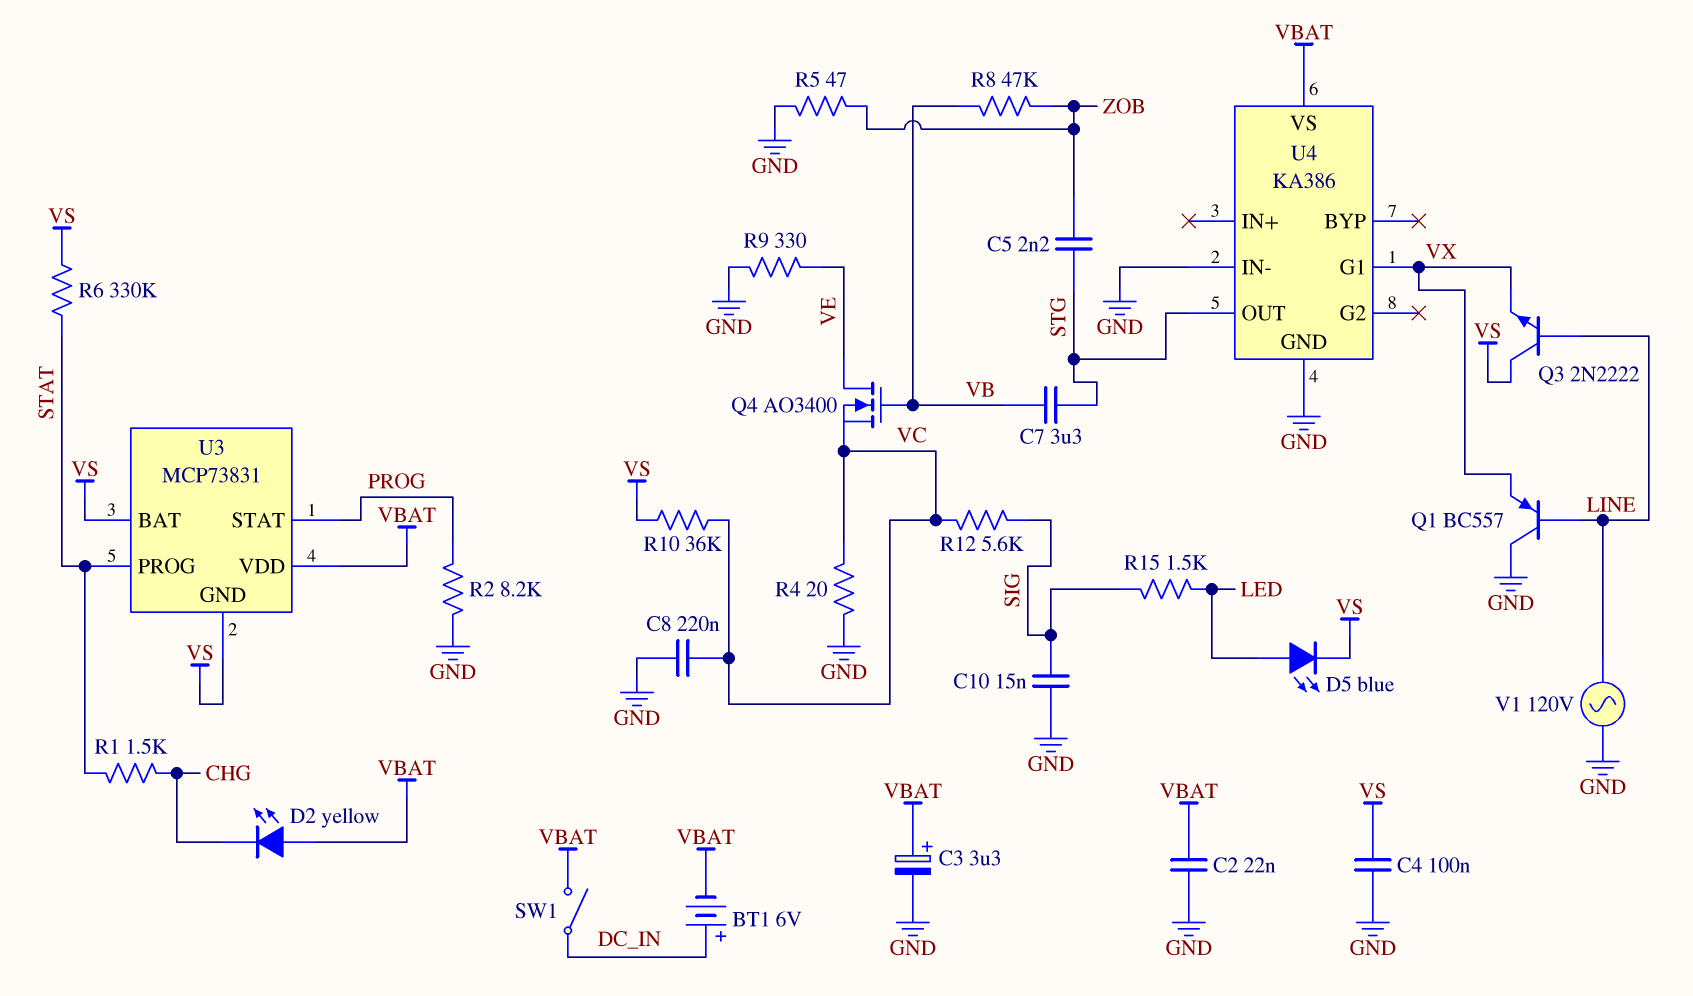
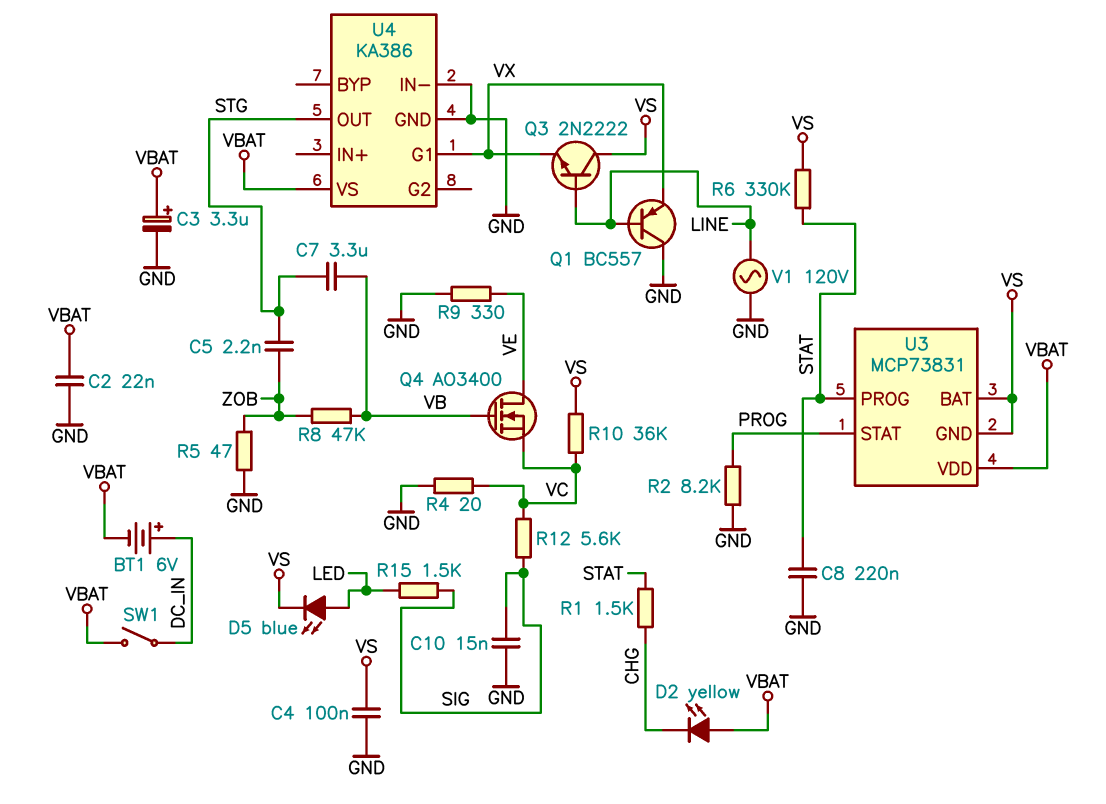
C8: 220nF (GND, VC) -> 220nF (GND, STAT)

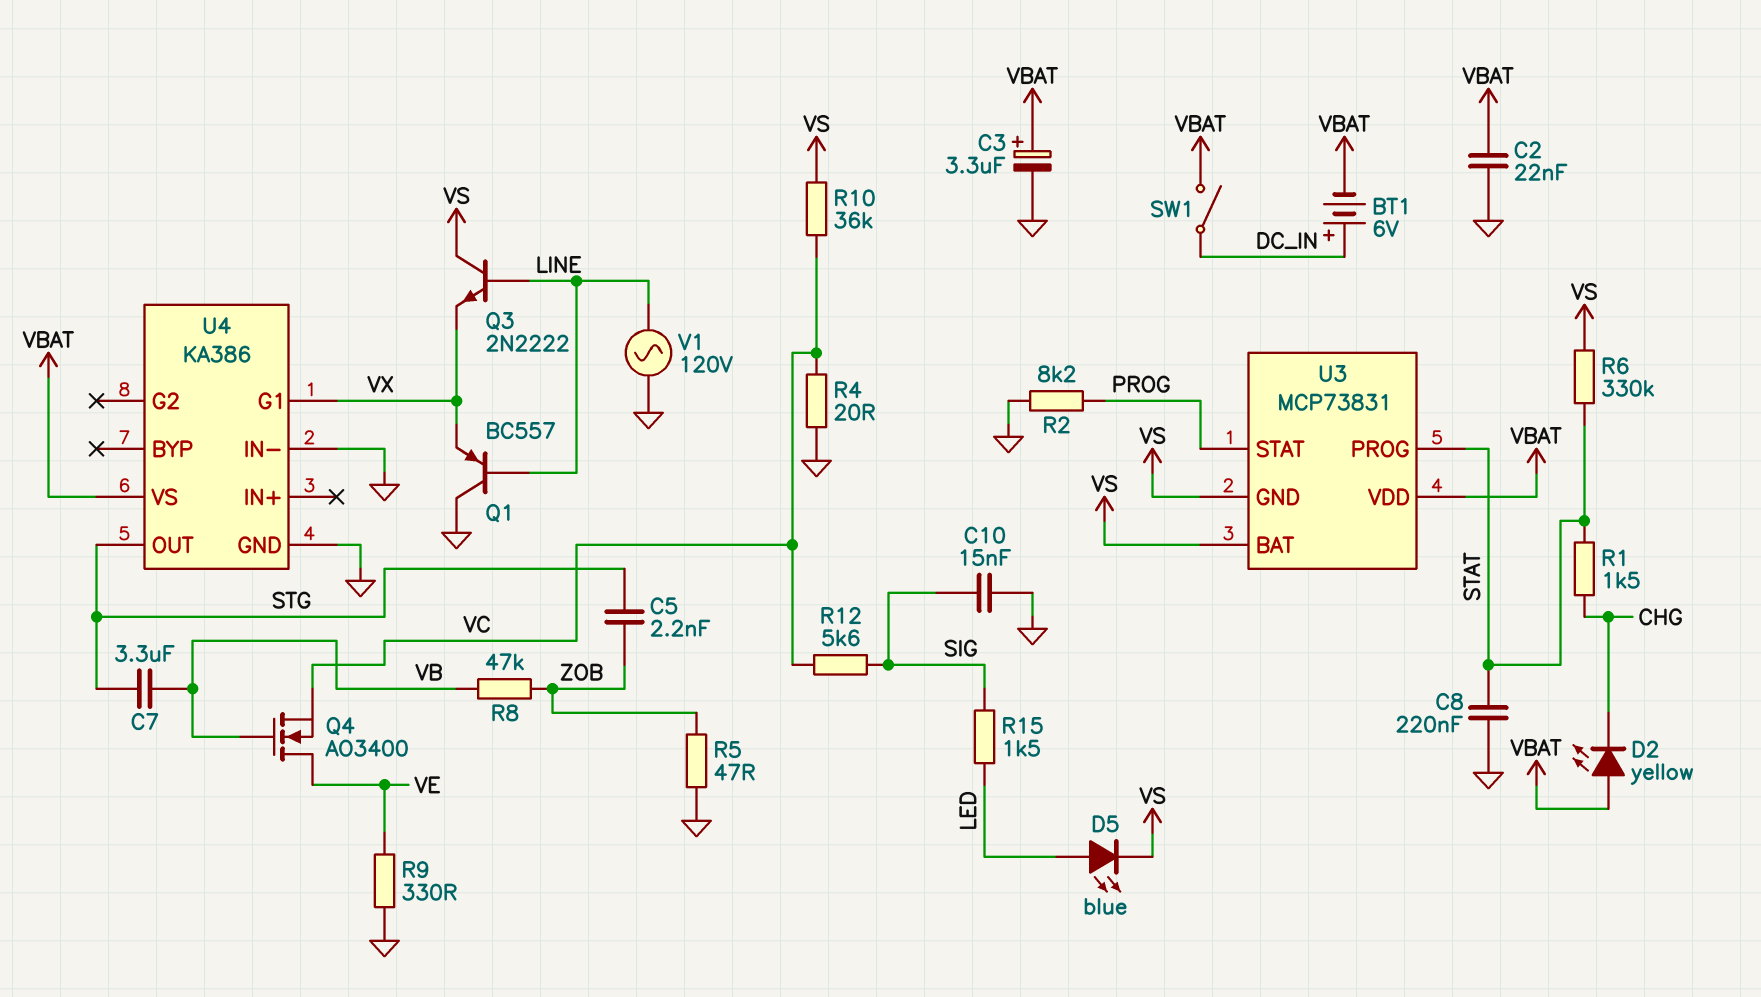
C4: 100nF (GND, VS) -> none

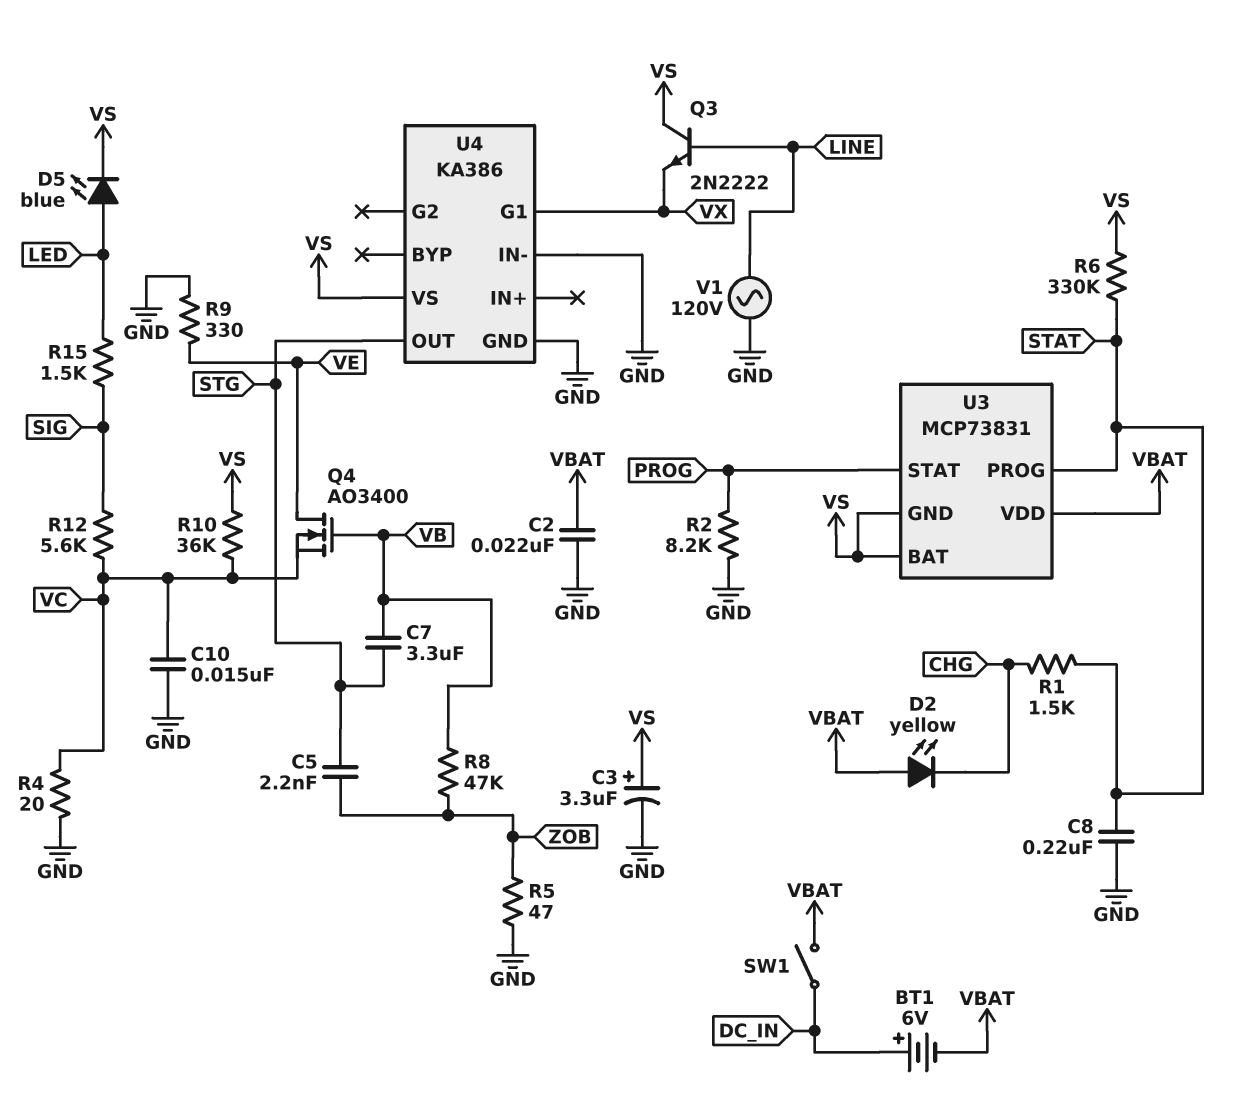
C3: 3.3uF (plus VBAT, minus GND) -> 3.3uF (plus VS, minus GND)
C10: 15nF (GND, SIG) -> 15nF (GND, VC)
Q1: PNP BC557 (B LINE, C GND, E VX) -> none
U4 pin VS: VBAT -> VS

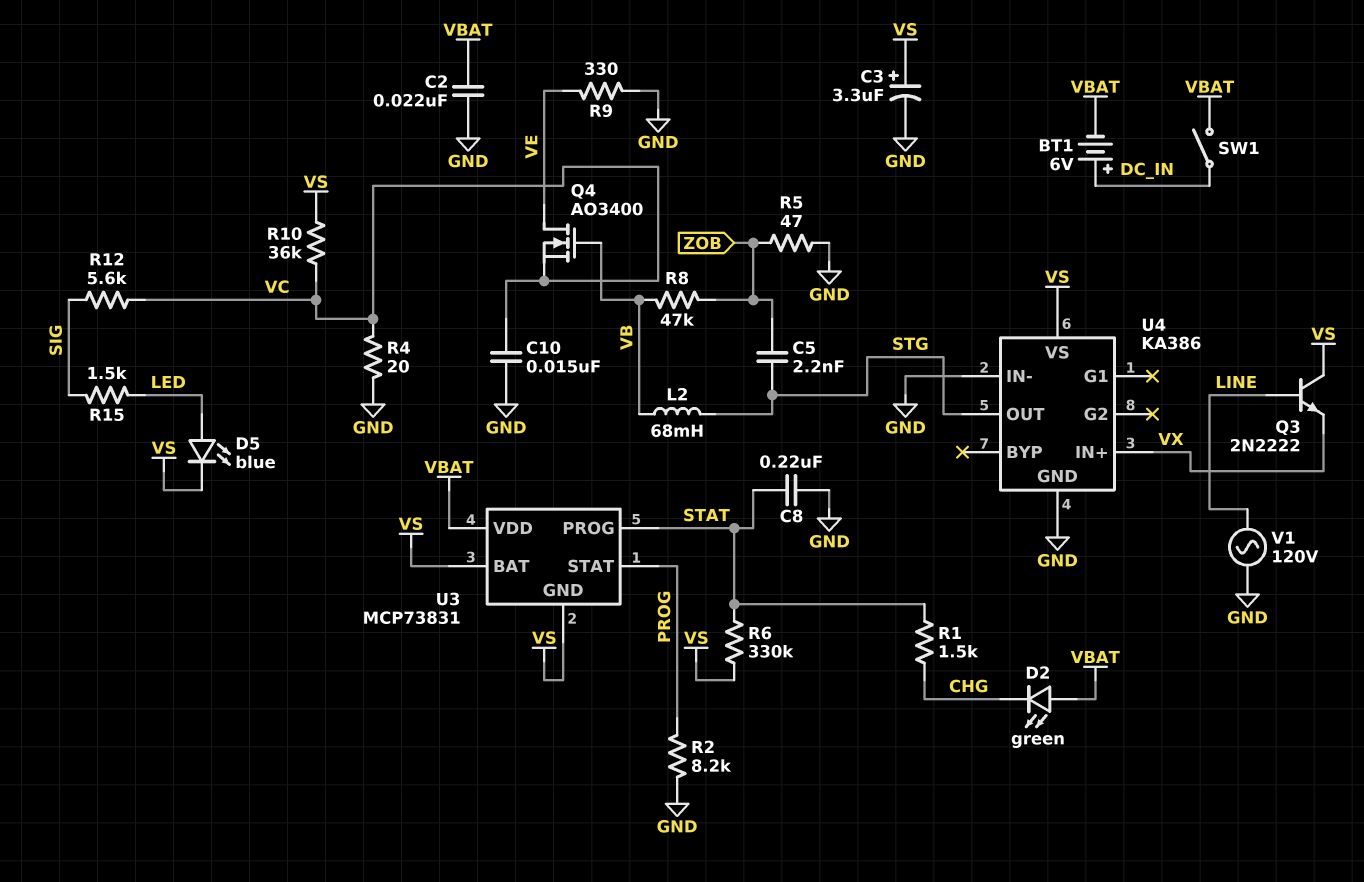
C7: 3.3uF (STG, VB) -> none
D2: LED yellow (A VBAT, K CHG) -> LED green (A VBAT, K CHG)
L2: none -> 68mH (STG, VB)
U4 pin G1: VX -> none
U4 pin IN+: none -> VX

